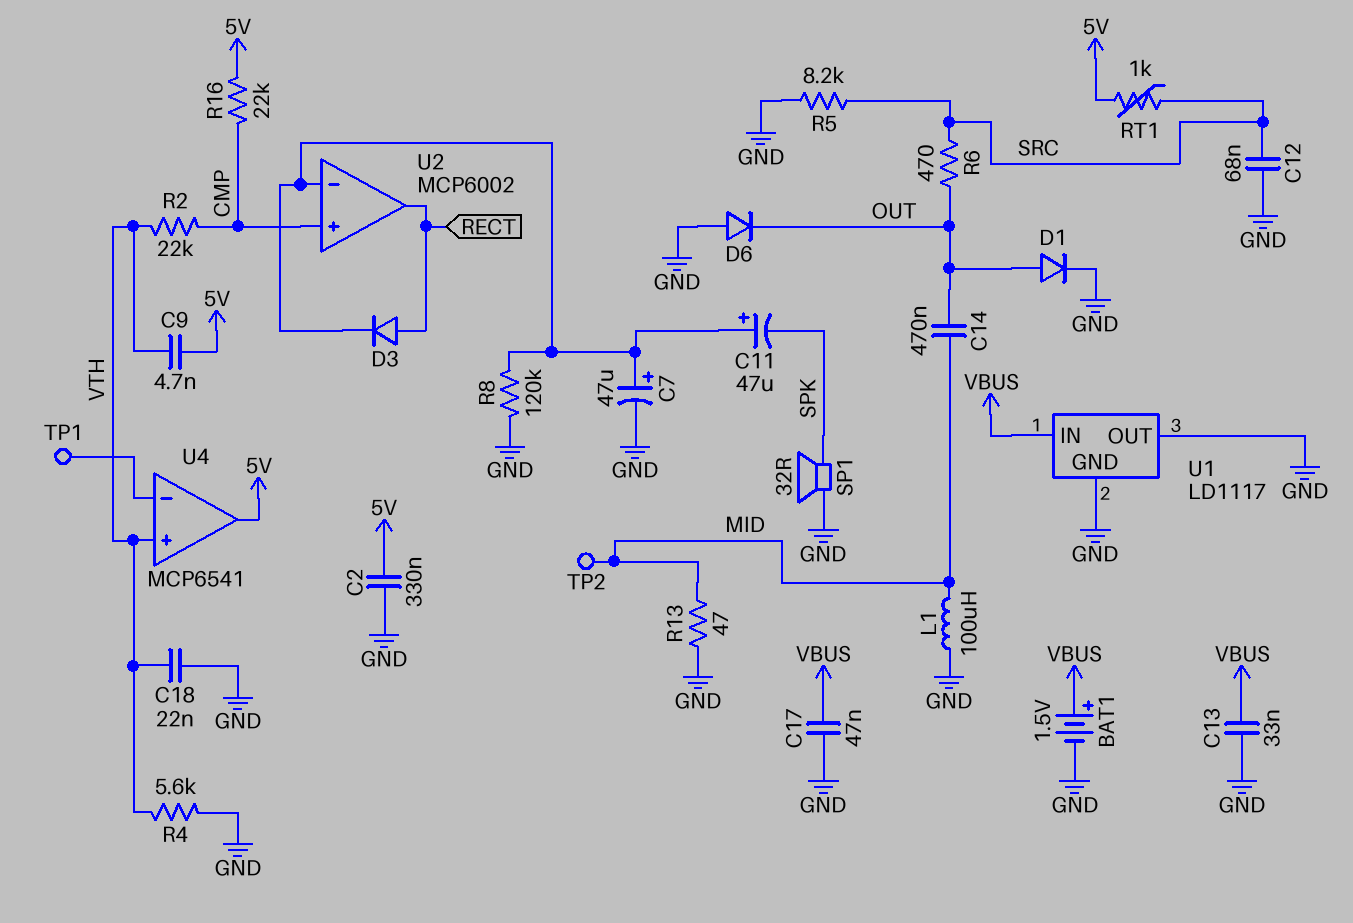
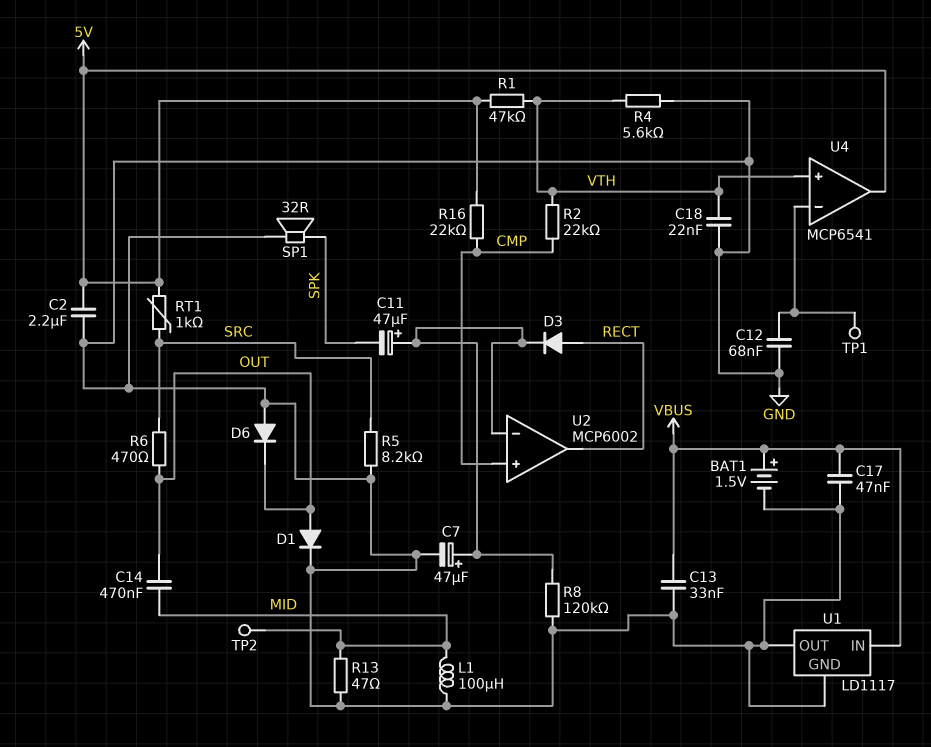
C2: 330nF (5V, GND) -> 2.2uF (5V, GND)
C9: 4.7nF (5V, VTH) -> none
C12: 68nF (GND, SRC) -> 68nF (GND, U4/in-)
R1: none -> 47k (5V, VTH)

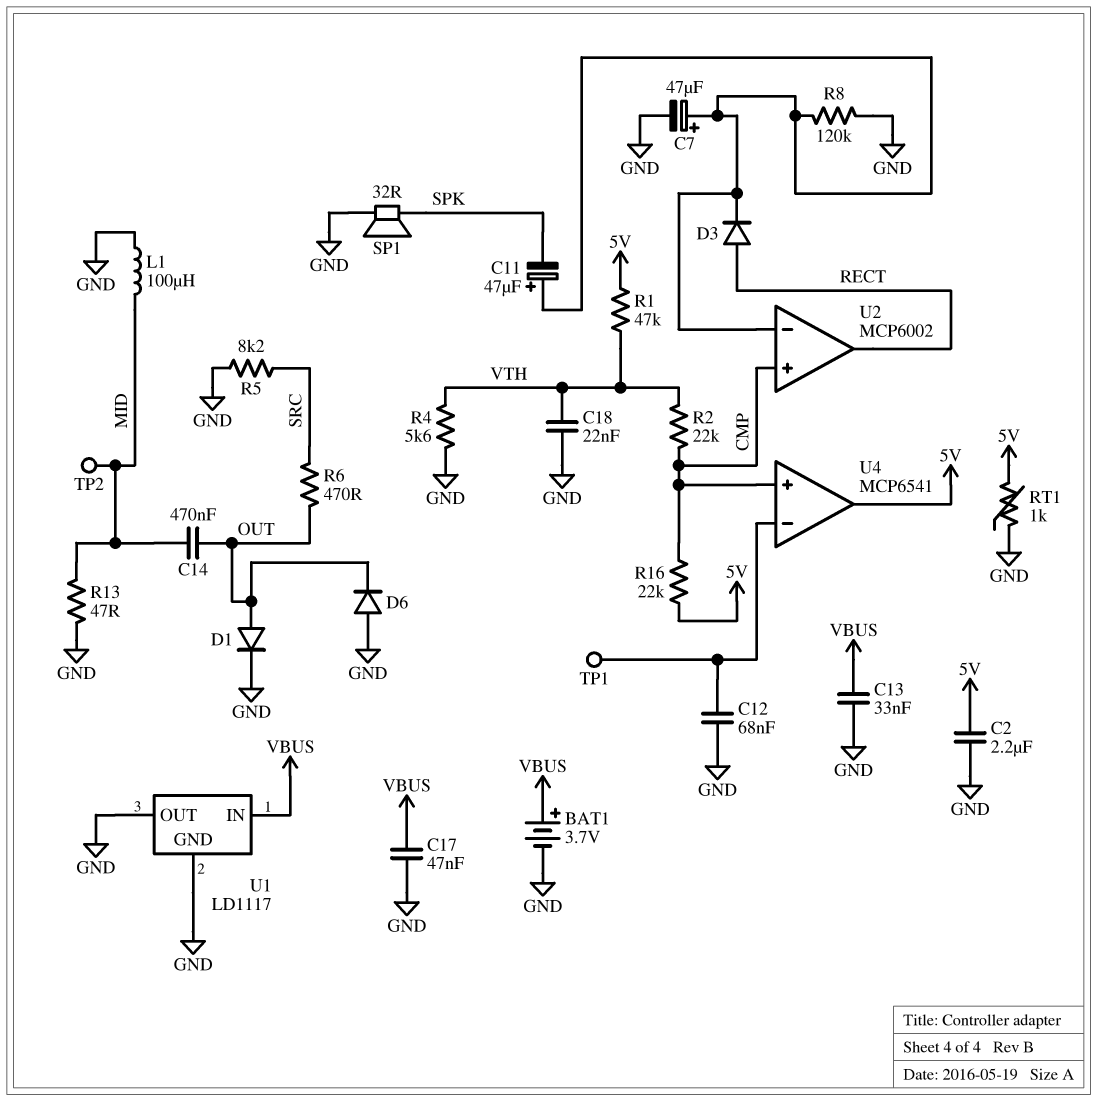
BAT1: 1.5V (plus VBUS, minus GND) -> 3.7V (plus VBUS, minus GND)
RT1: 1k (5V, SRC) -> 1k (5V, GND)
U4 pin in+: VTH -> CMP

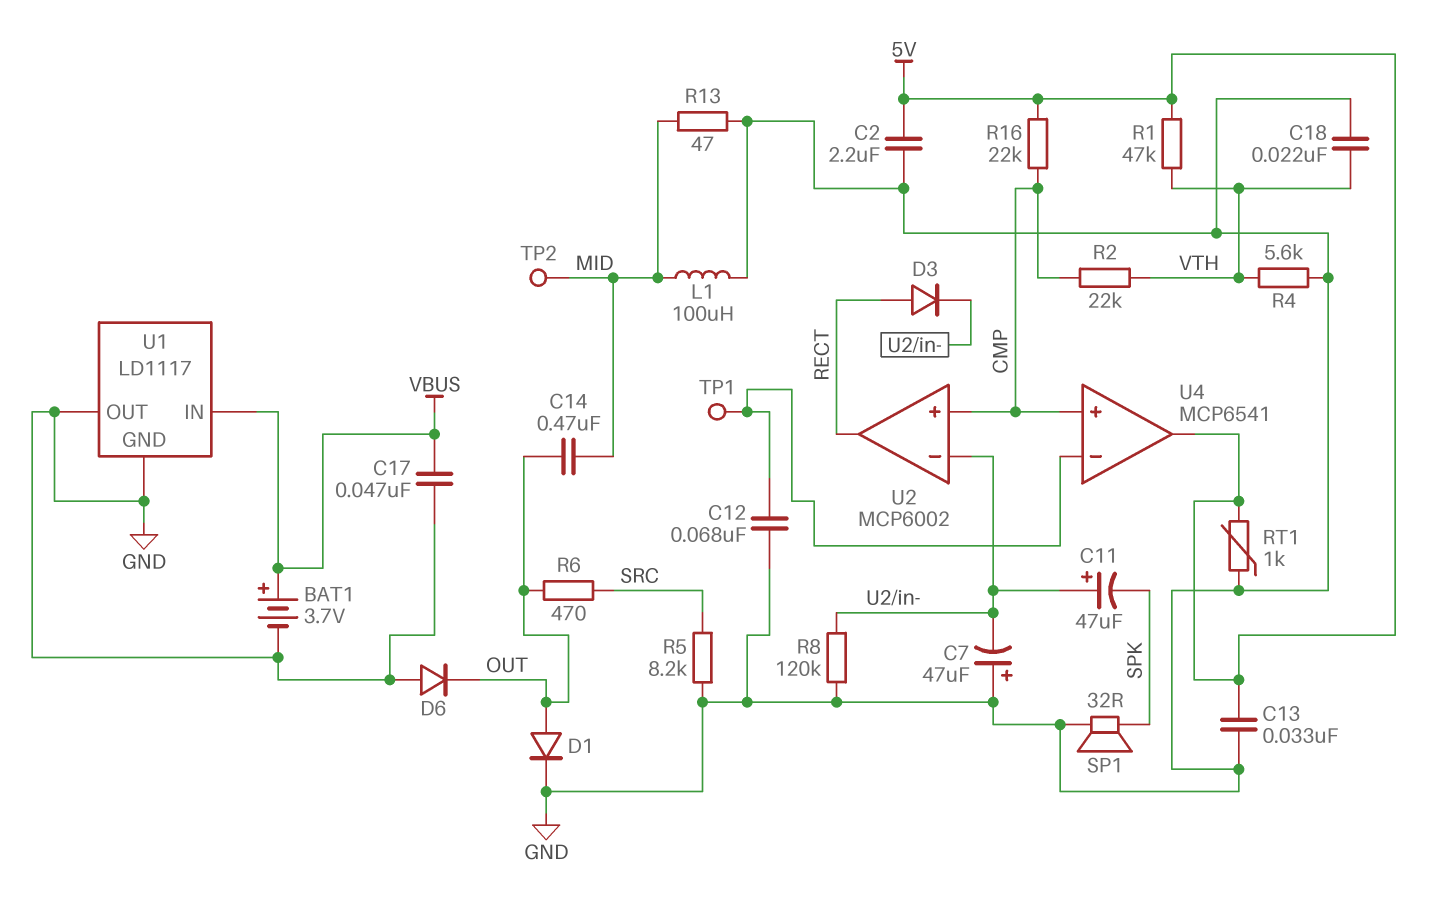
C7: 47uF (plus U2/in-, minus GND) -> 47uF (plus GND, minus U2/in-)
C13: 33nF (GND, VBUS) -> 33nF (5V, GND)

